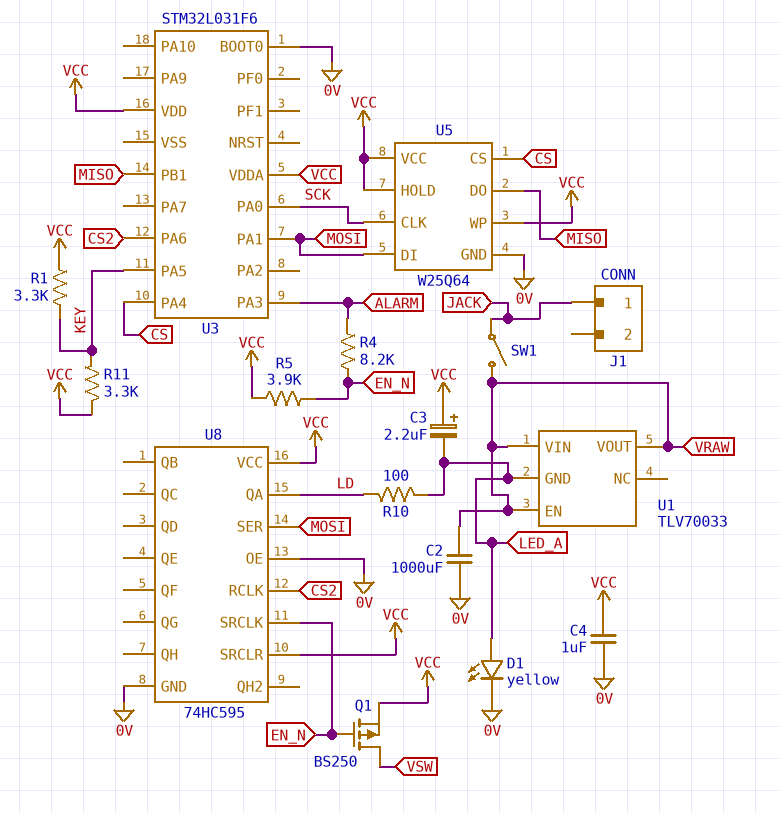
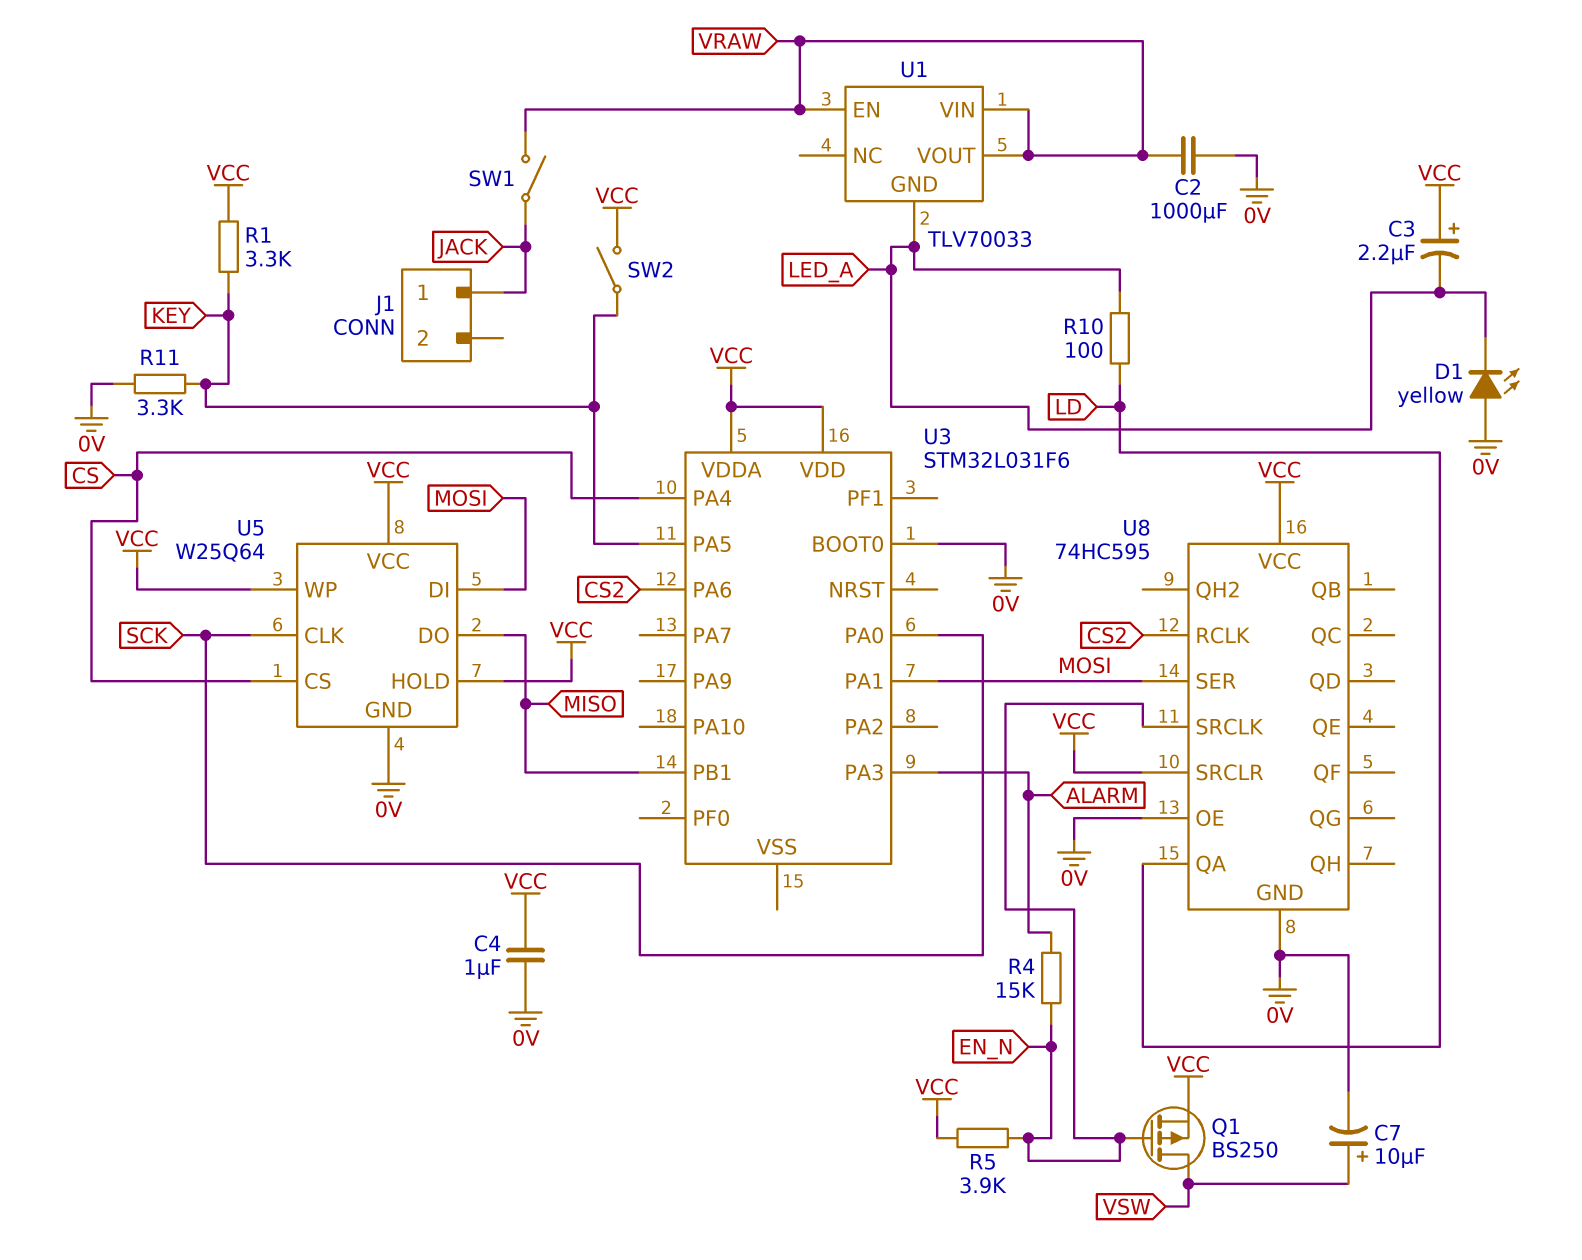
C7: none -> 10uF (plus VSW, minus 0V)
D1: LED yellow (A LED_A, K 0V) -> LED yellow (A 0V, K LED_A)
R4: 8.2k (ALARM, EN_N) -> 15k (ALARM, EN_N)
R11: 3.3k (KEY, VCC) -> 3.3k (0V, KEY)
SW2: none -> switch (KEY, VCC)

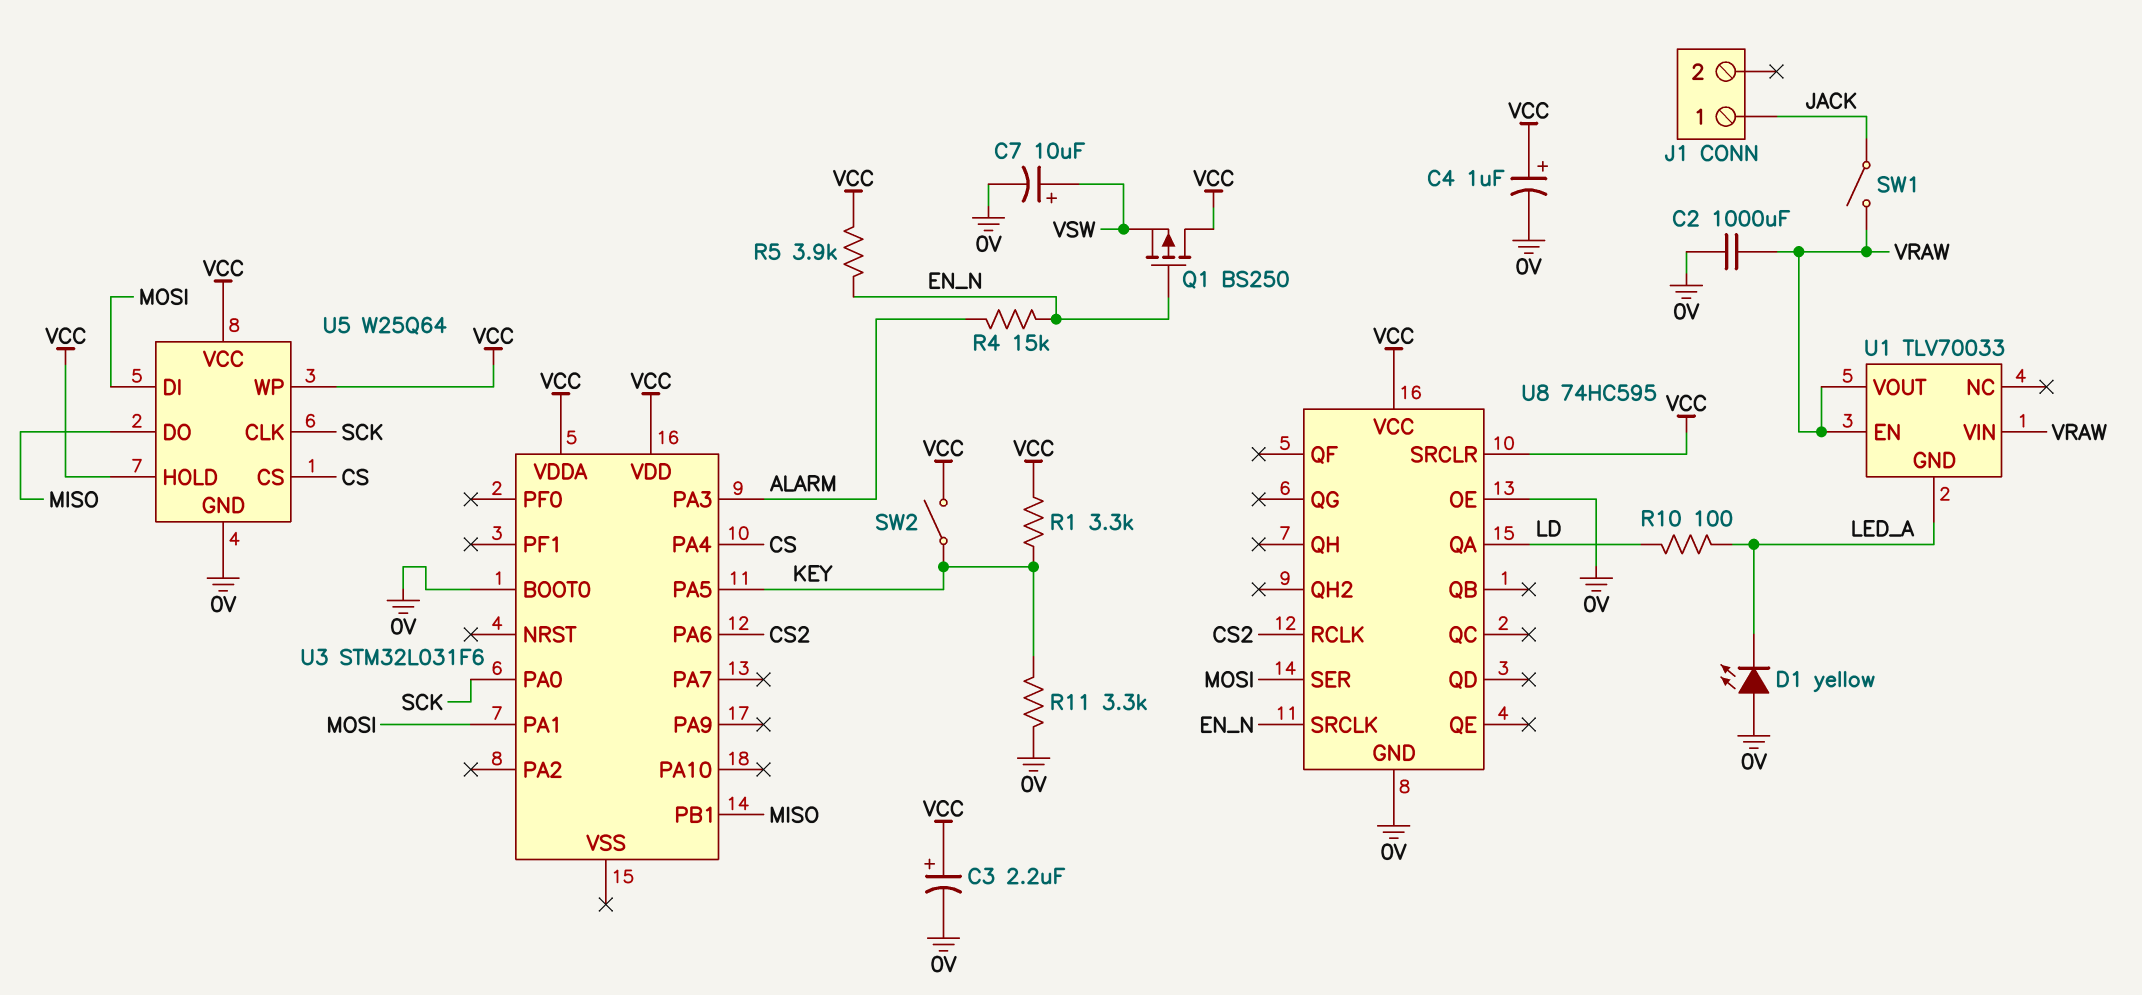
C3: 2.2uF (plus VCC, minus LED_A) -> 2.2uF (plus VCC, minus 0V)
C4: 1uF (0V, VCC) -> 1uF (plus VCC, minus 0V)
Q1: PMOS BS250 (G EN_N, D VSW, S VCC) -> PMOS BS250 (G EN_N, D VCC, S VSW)

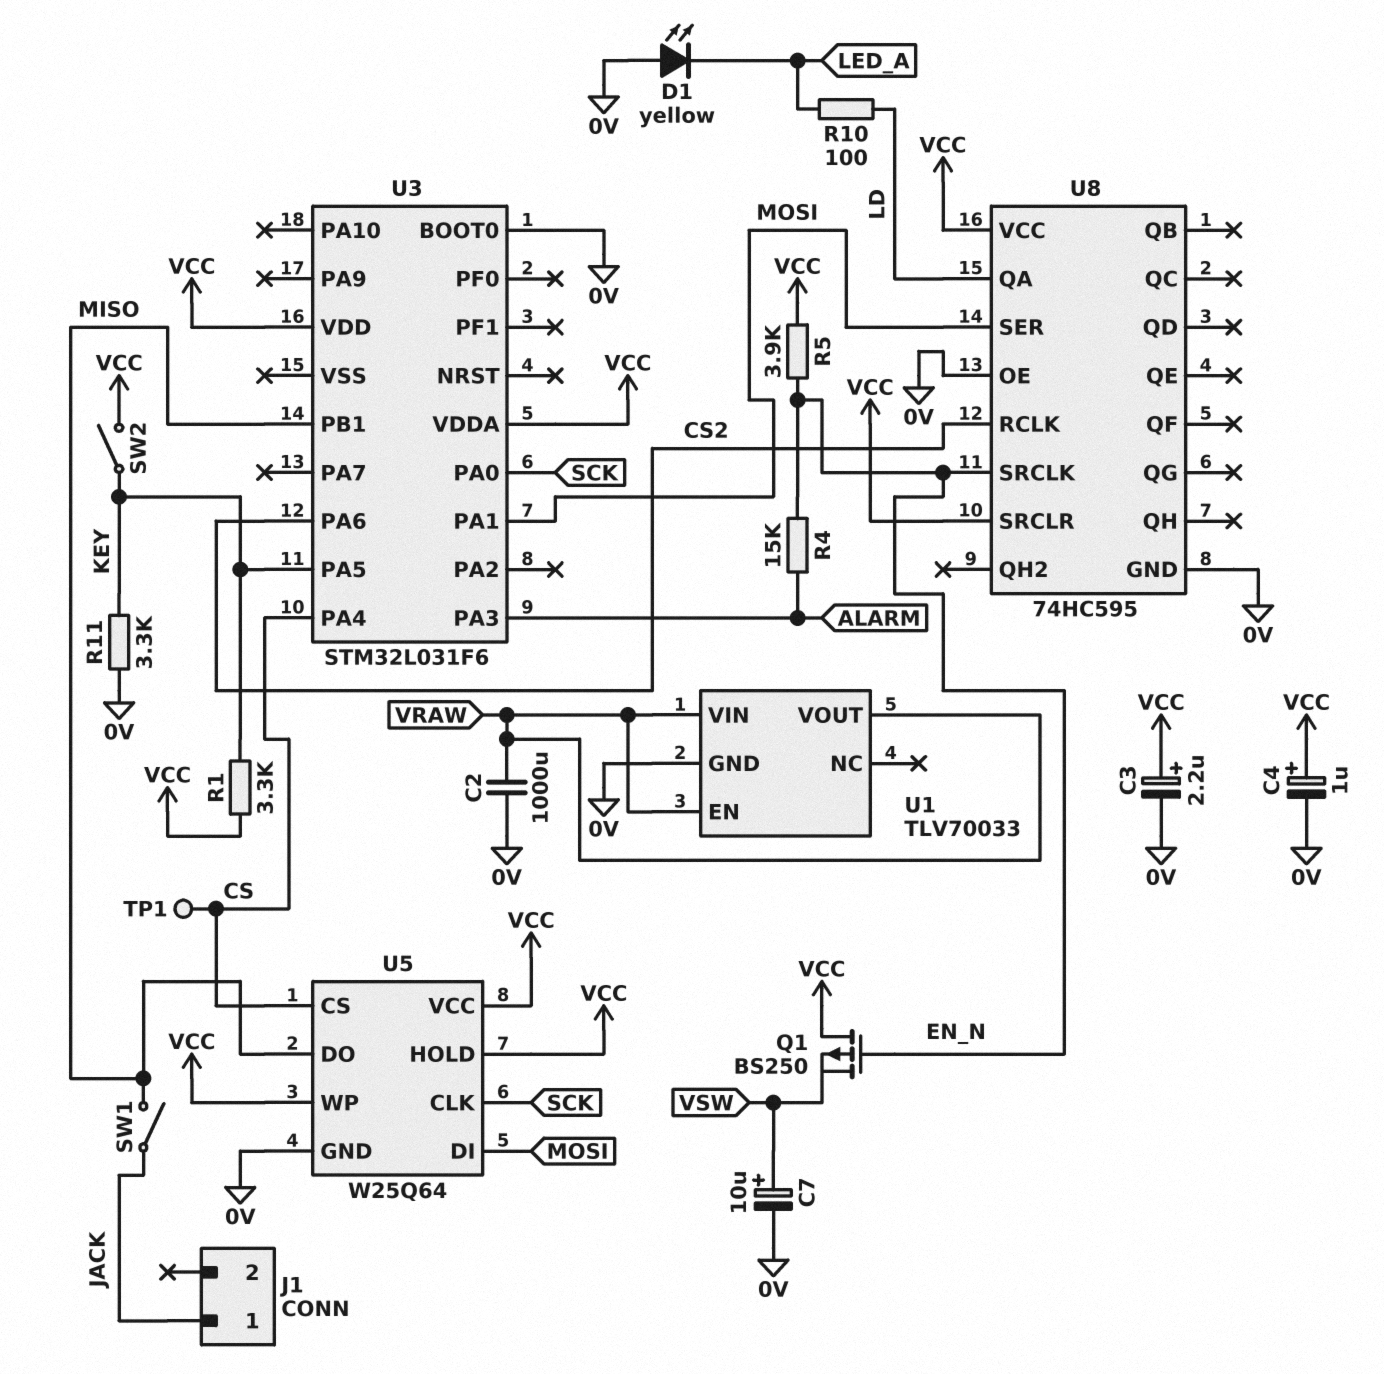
SW1: switch (JACK, VRAW) -> switch (JACK, MISO)
TP1: none -> test point (CS)
U1 pin GND: LED_A -> 0V

